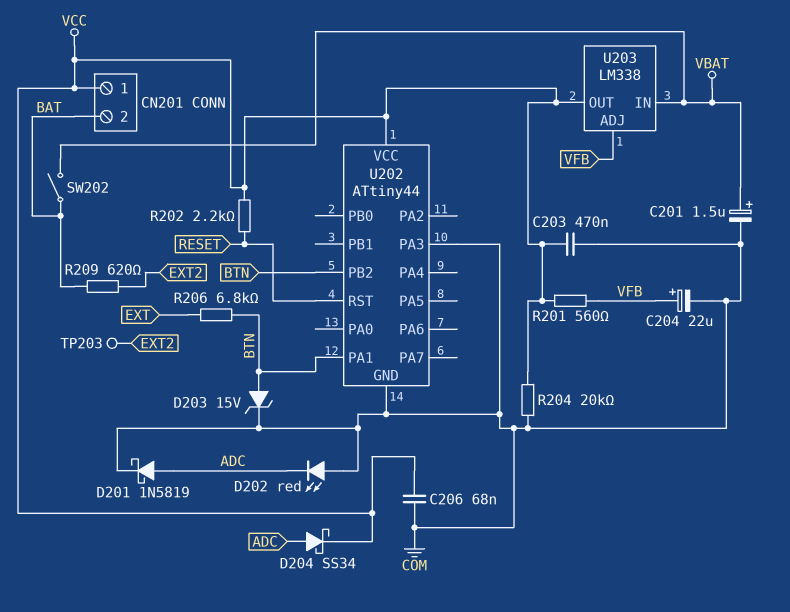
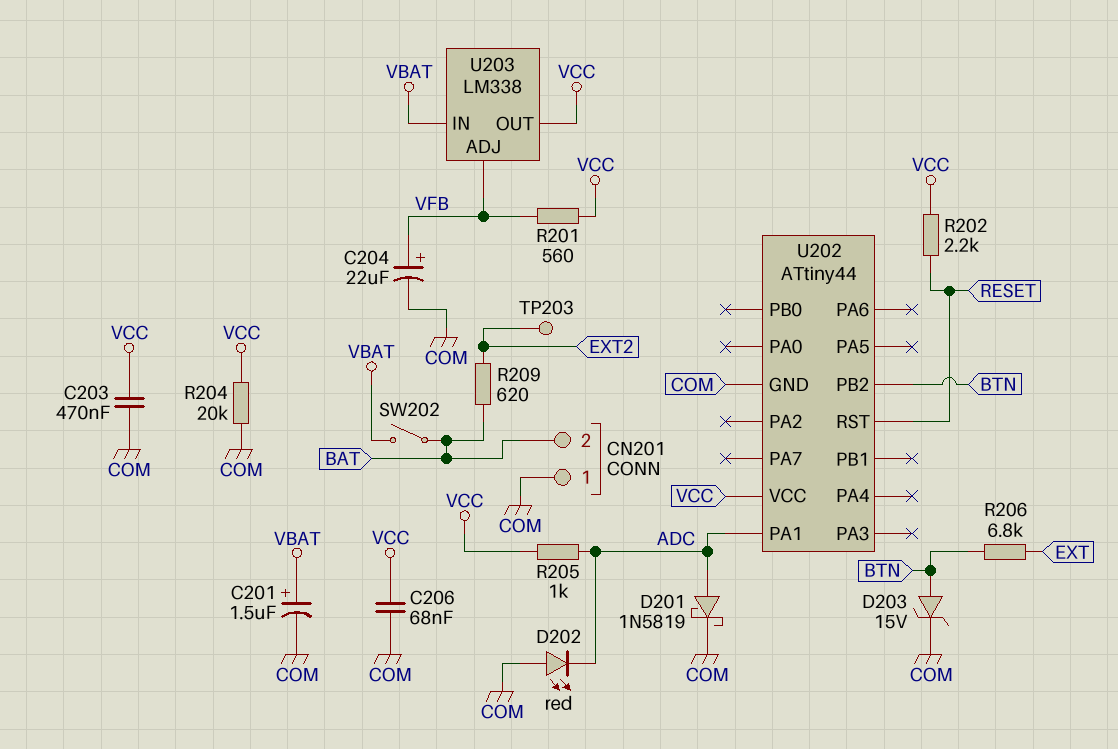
CN201 pin 1: VCC -> COM
D204: schottky SS34 (A ADC, K VCC) -> none
R205: none -> 1k (ADC, VCC)
U202 pin PA1: BTN -> ADC
U202 pin PA3: COM -> none

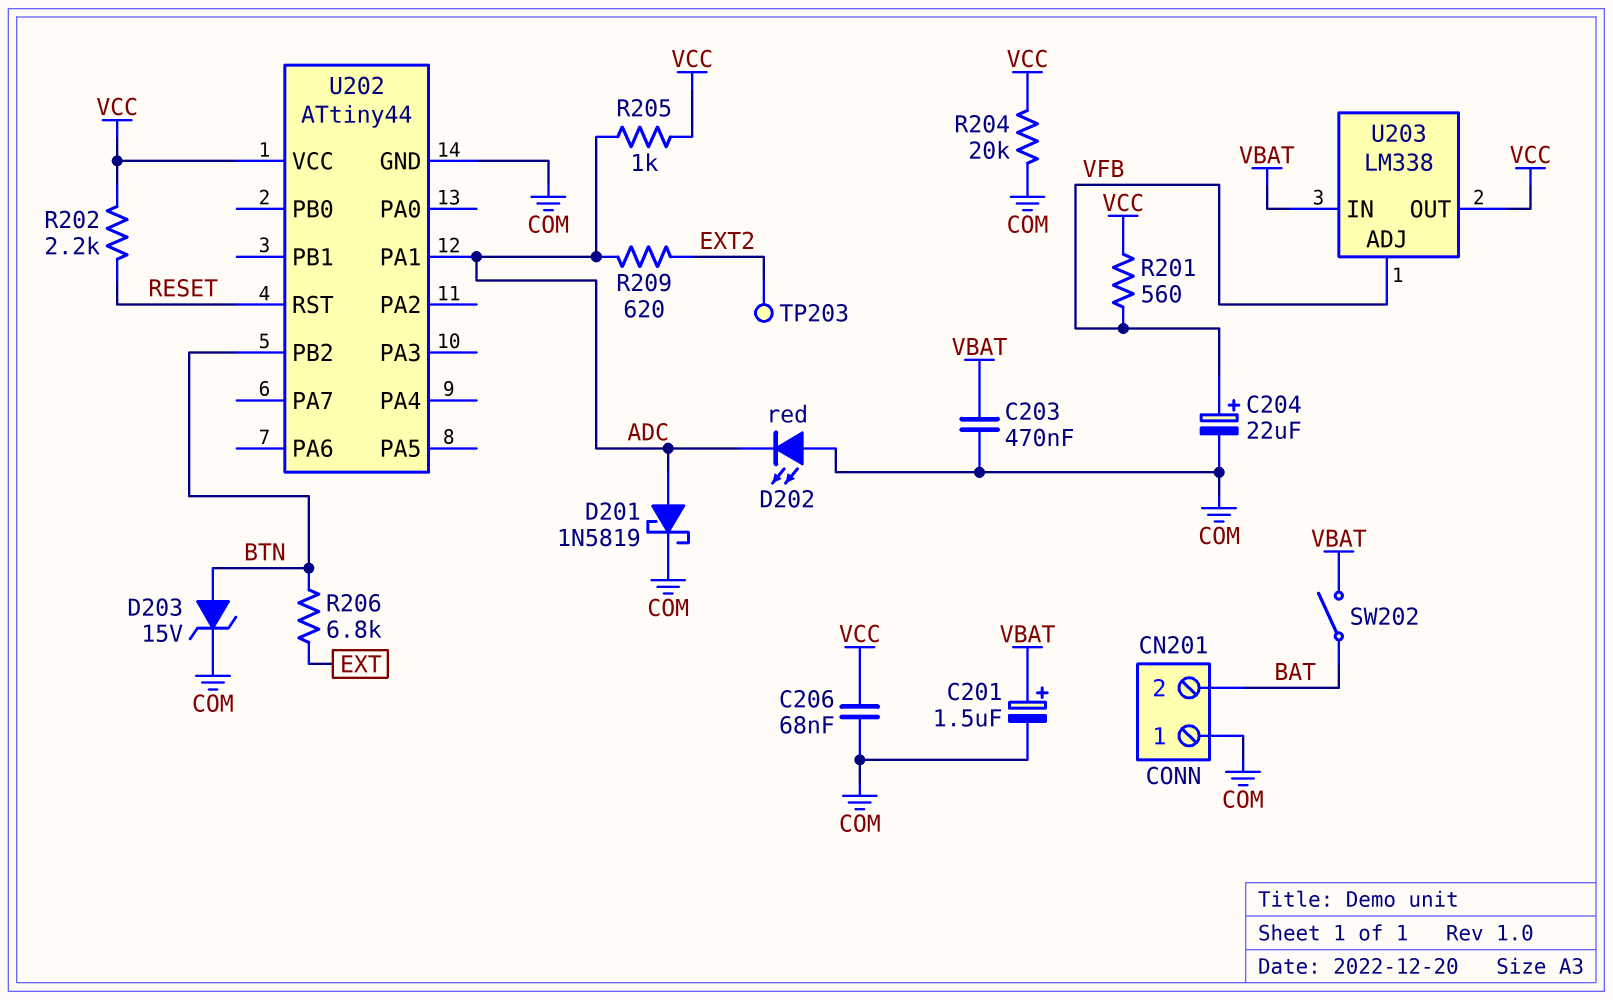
C203: 470nF (COM, VCC) -> 470nF (COM, VBAT)
R209: 620 (BAT, EXT2) -> 620 (ADC, EXT2)

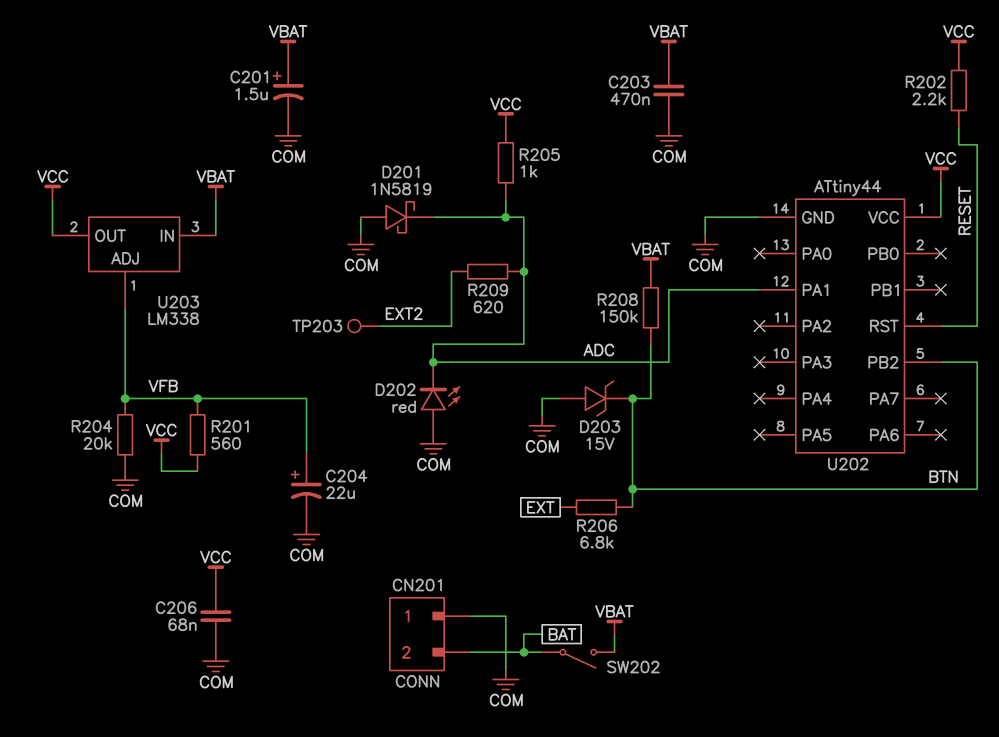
D201: schottky 1N5819 (A ADC, K COM) -> schottky 1N5819 (A COM, K ADC)
D203: zener 15V (A BTN, K COM) -> zener 15V (A COM, K BTN)
R204: 20k (COM, VCC) -> 20k (COM, VFB)
R208: none -> 150k (BTN, VBAT)

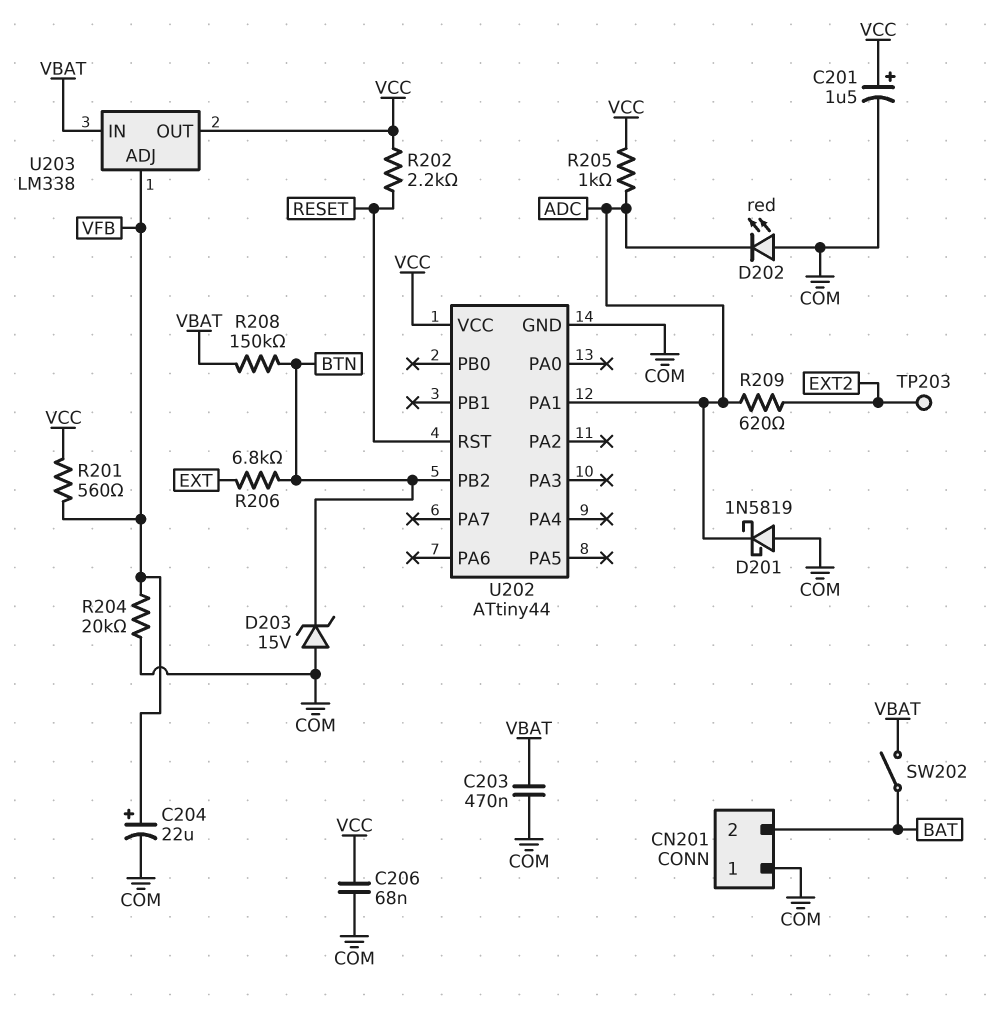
C201: 1.5uF (plus VBAT, minus COM) -> 1.5uF (plus VCC, minus COM)

